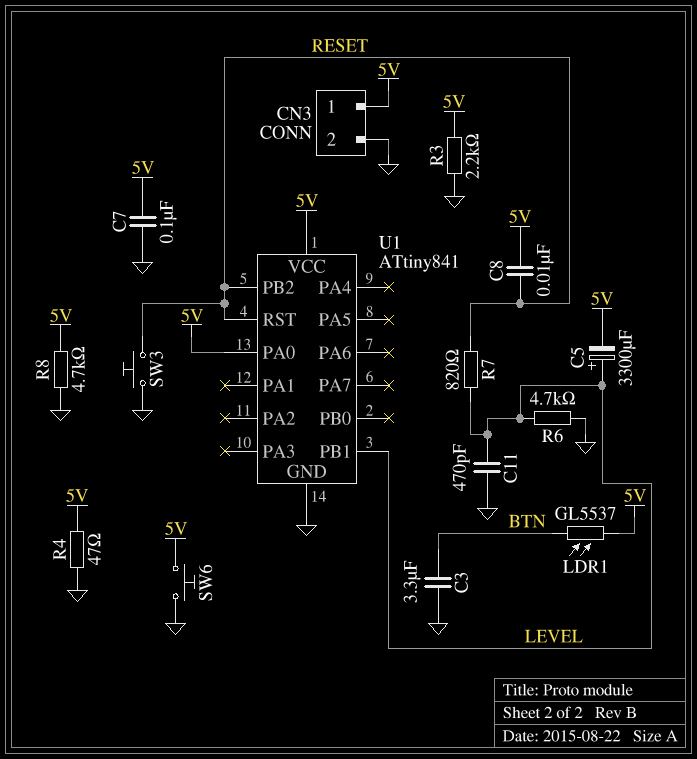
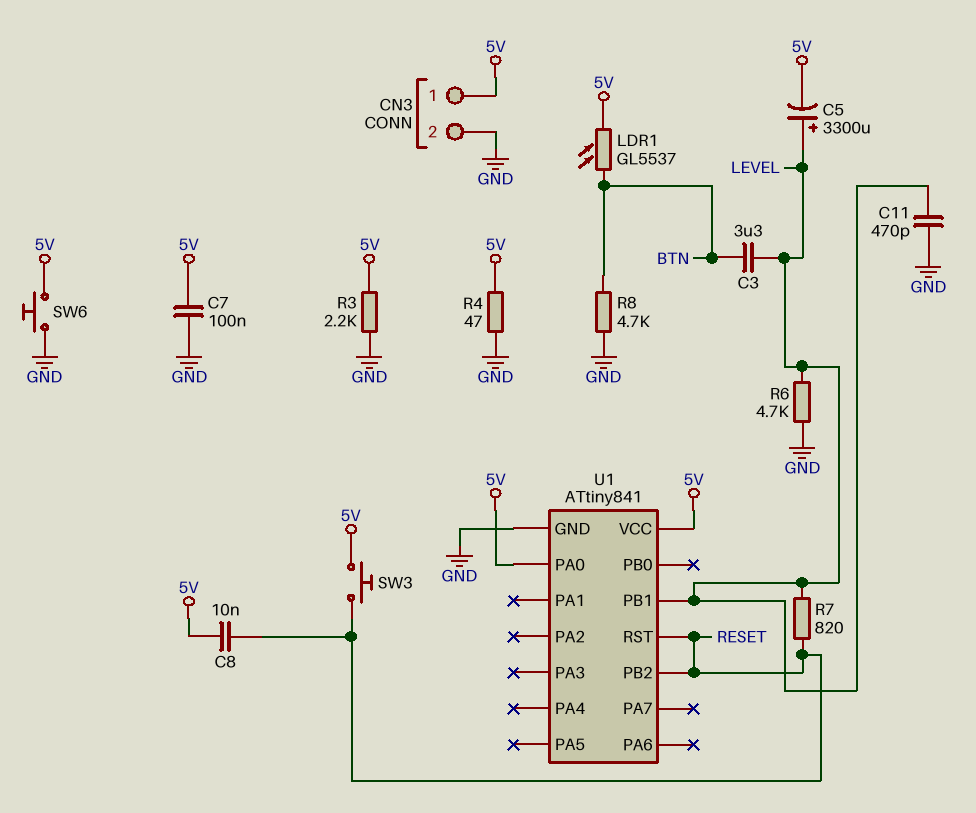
C3: 3.3uF (BTN, GND) -> 3.3uF (BTN, LEVEL)
R8: 4.7k (5V, GND) -> 4.7k (BTN, GND)
SW3: button (GND, RESET) -> button (5V, RESET)

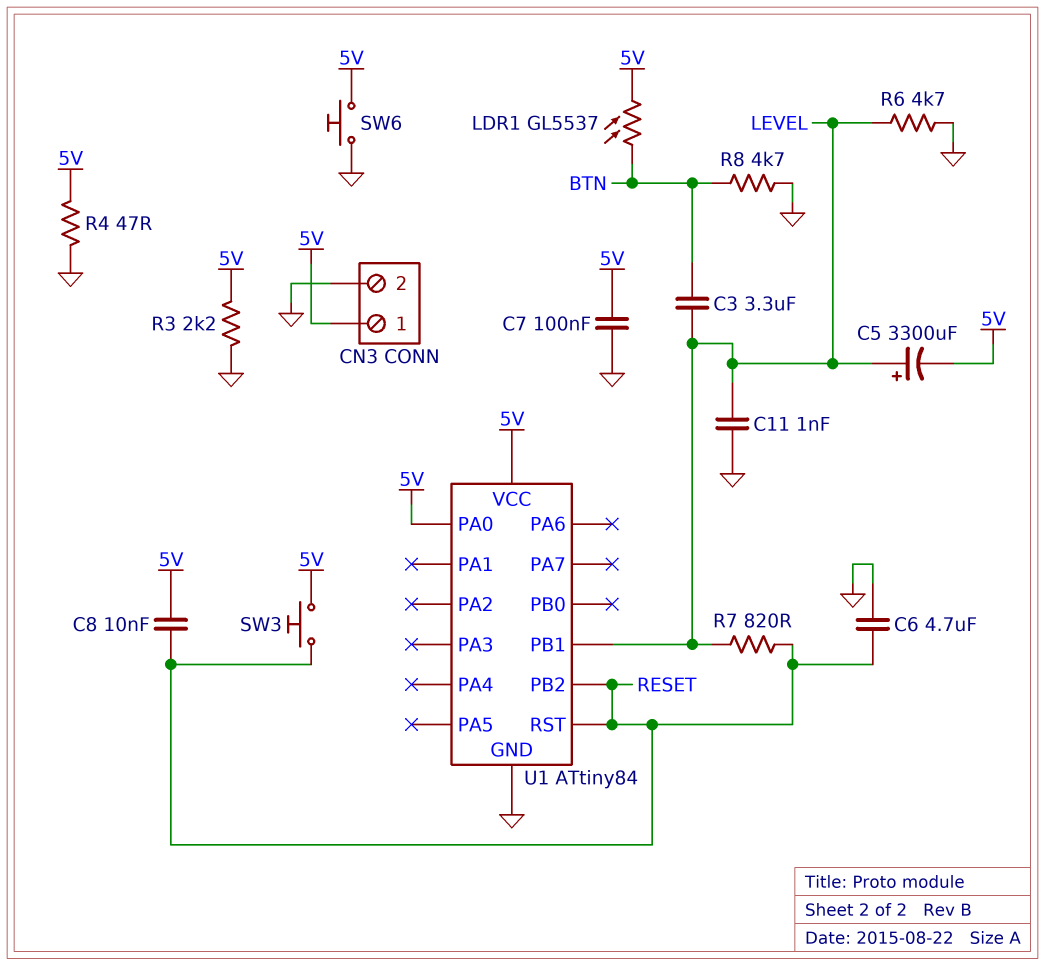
C6: none -> 4.7uF (GND, RESET)
C11: 470pF (GND, LEVEL) -> 1nF (GND, LEVEL)
U1: ATtiny841 -> ATtiny84

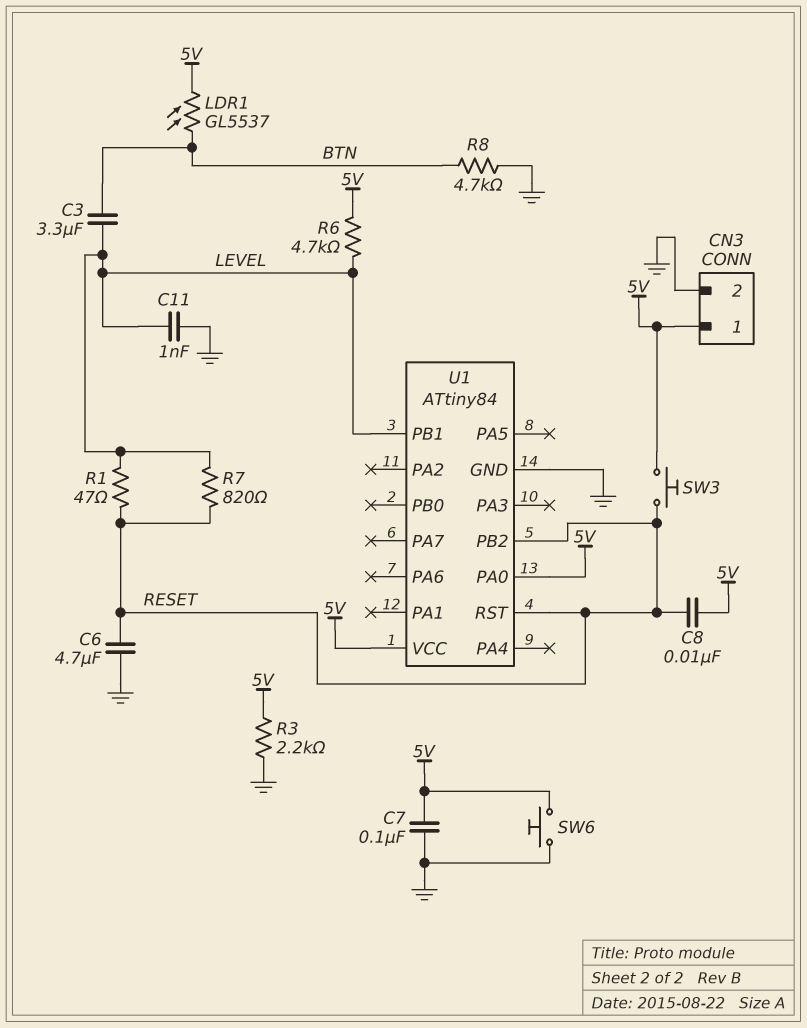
C5: 3300uF (plus LEVEL, minus 5V) -> none
R1: none -> 47 (LEVEL, RESET)
R4: 47 (5V, GND) -> none
R6: 4.7k (GND, LEVEL) -> 4.7k (5V, LEVEL)

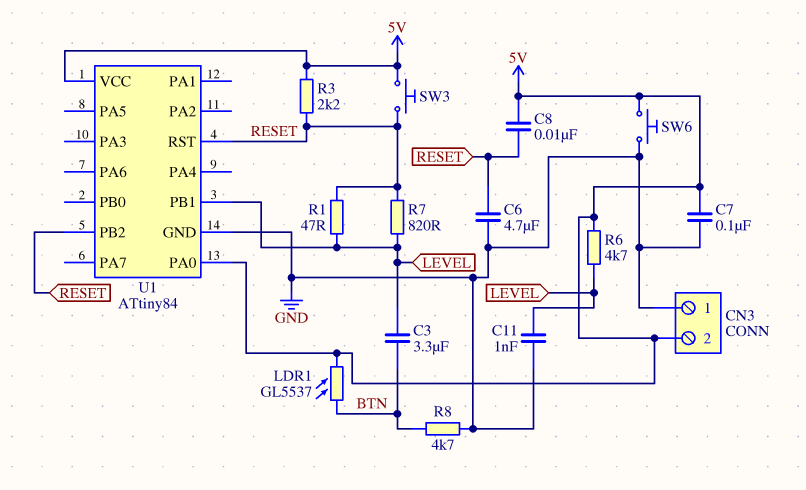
CN3 pin 1: 5V -> GND
CN3 pin 2: GND -> 5V
R3: 2.2k (5V, GND) -> 2.2k (5V, RESET)

